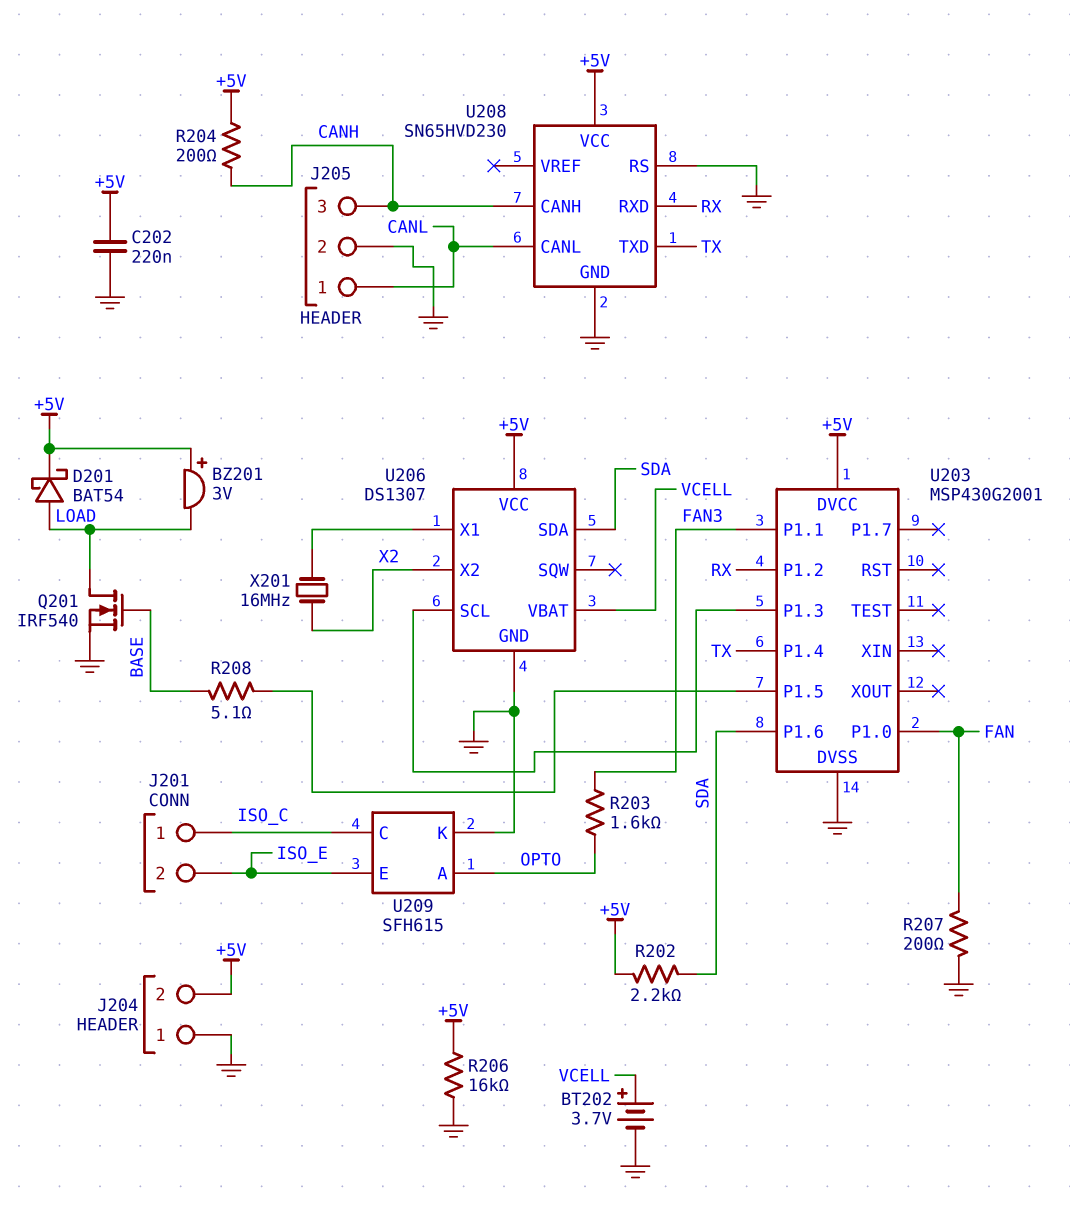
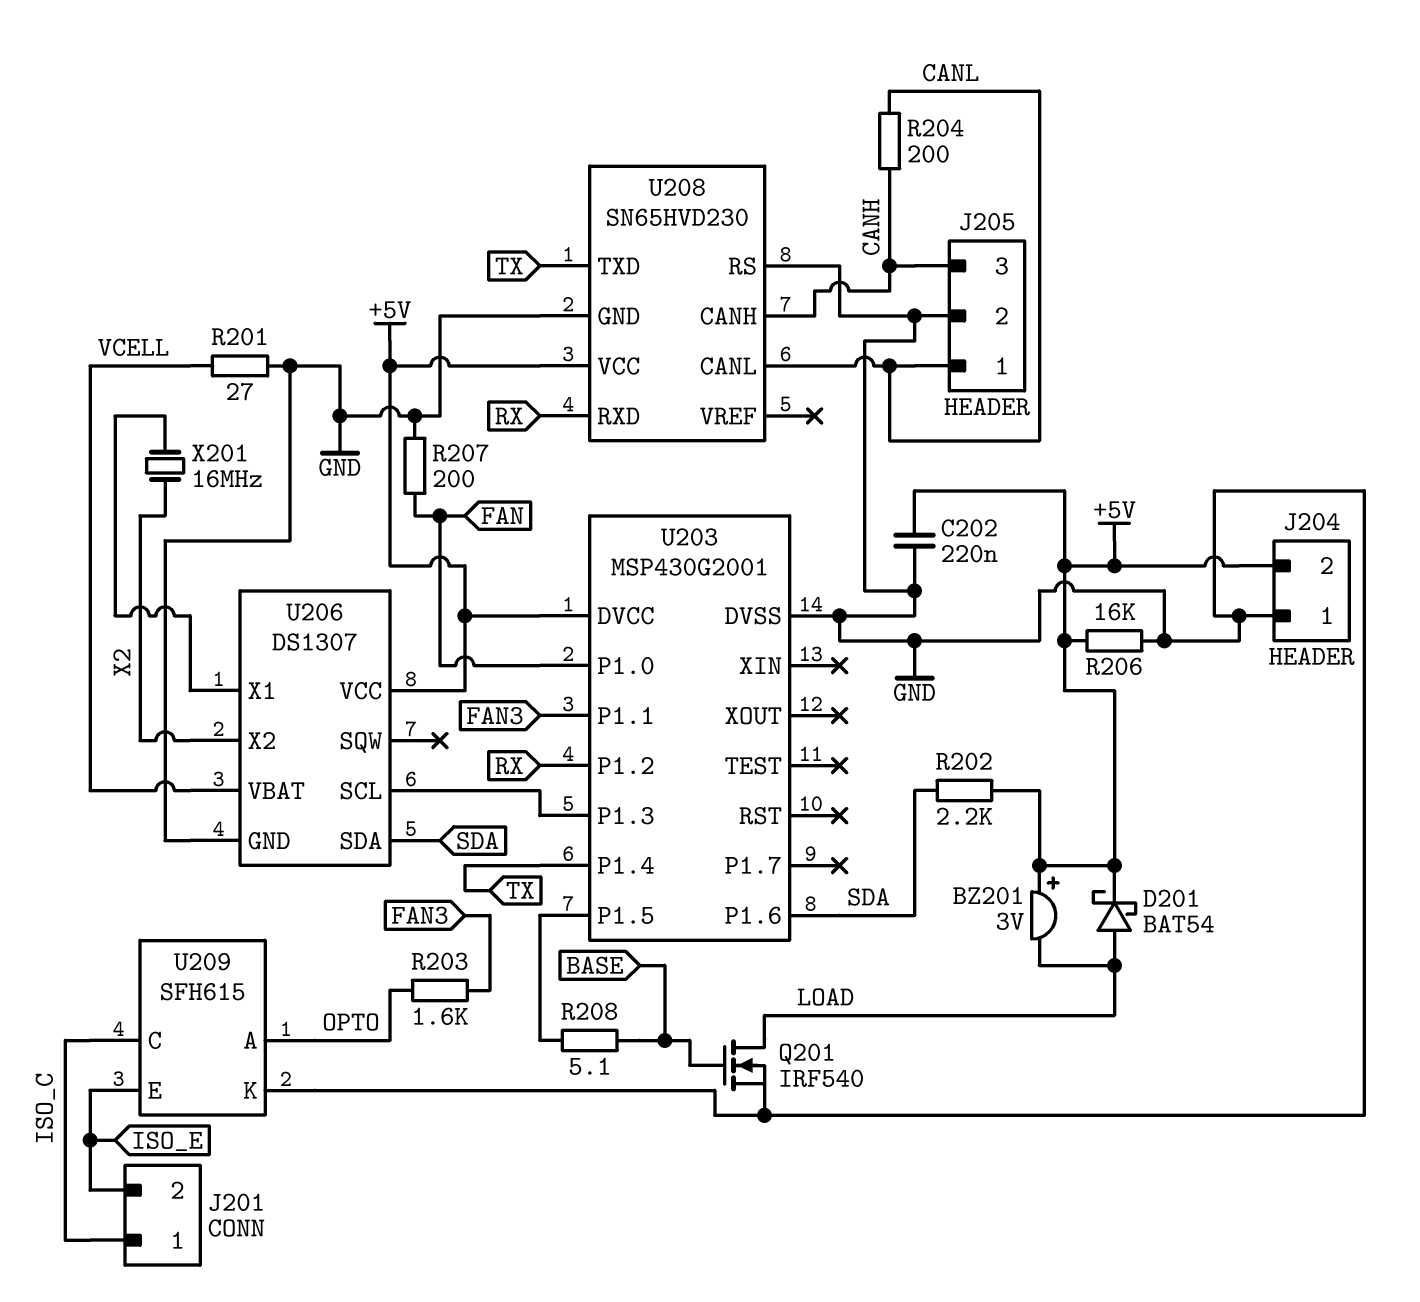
BT202: 3.7V (plus VCELL, minus GND) -> none
R201: none -> 27 (GND, VCELL)
R204: 200 (+5V, CANH) -> 200 (CANH, CANL)

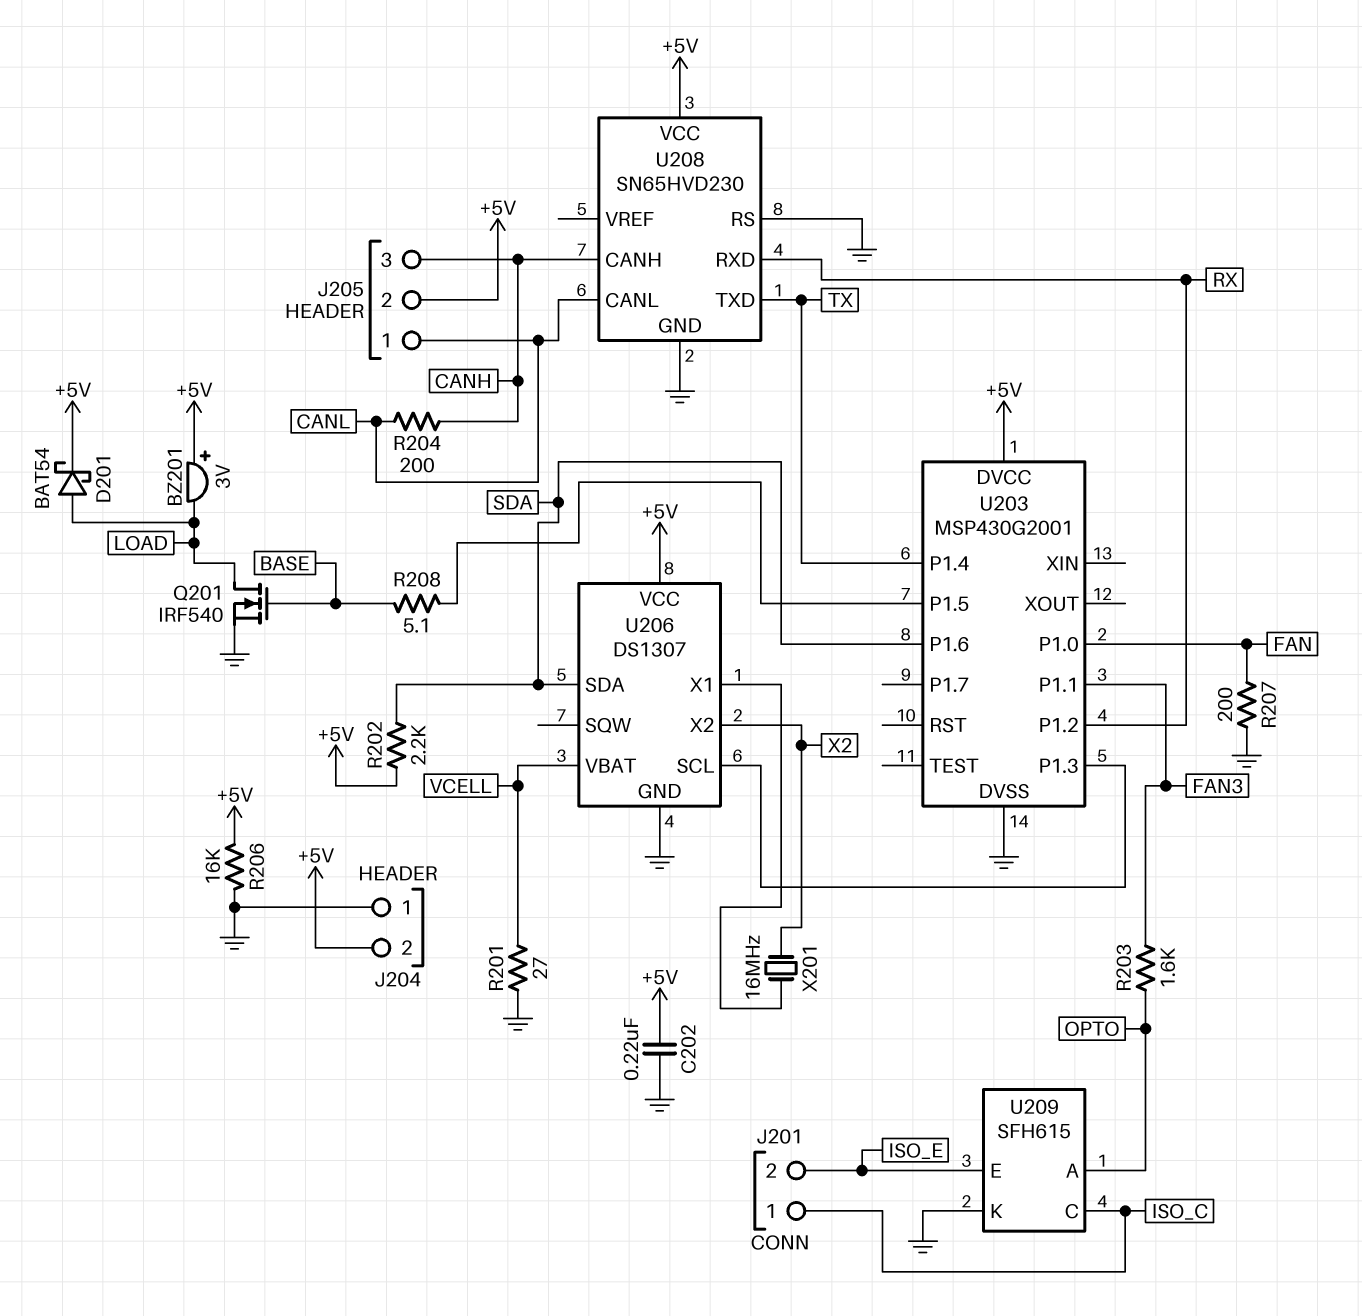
J205 pin 2: GND -> +5V

